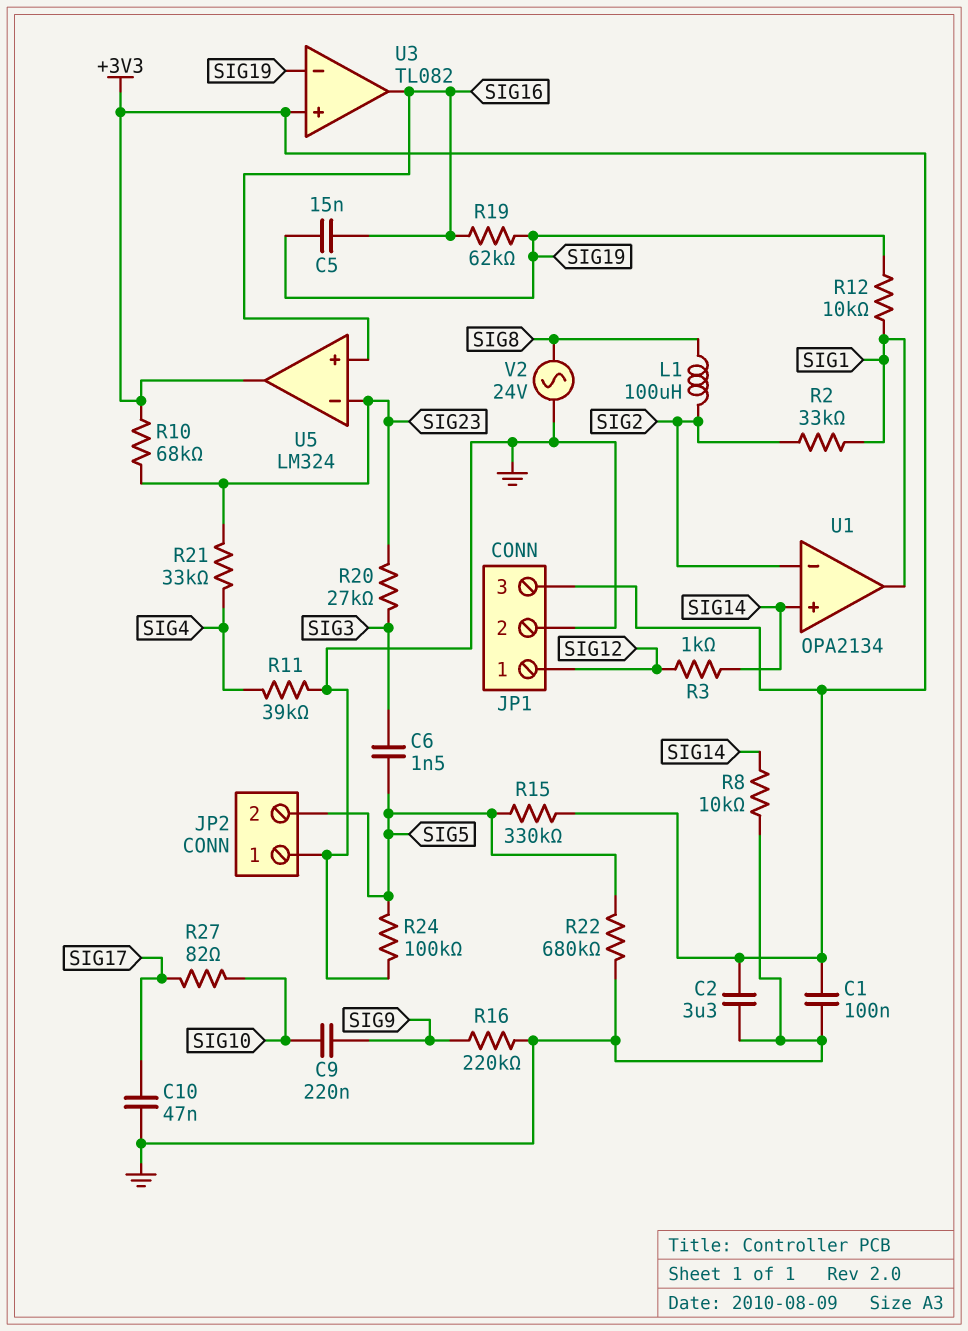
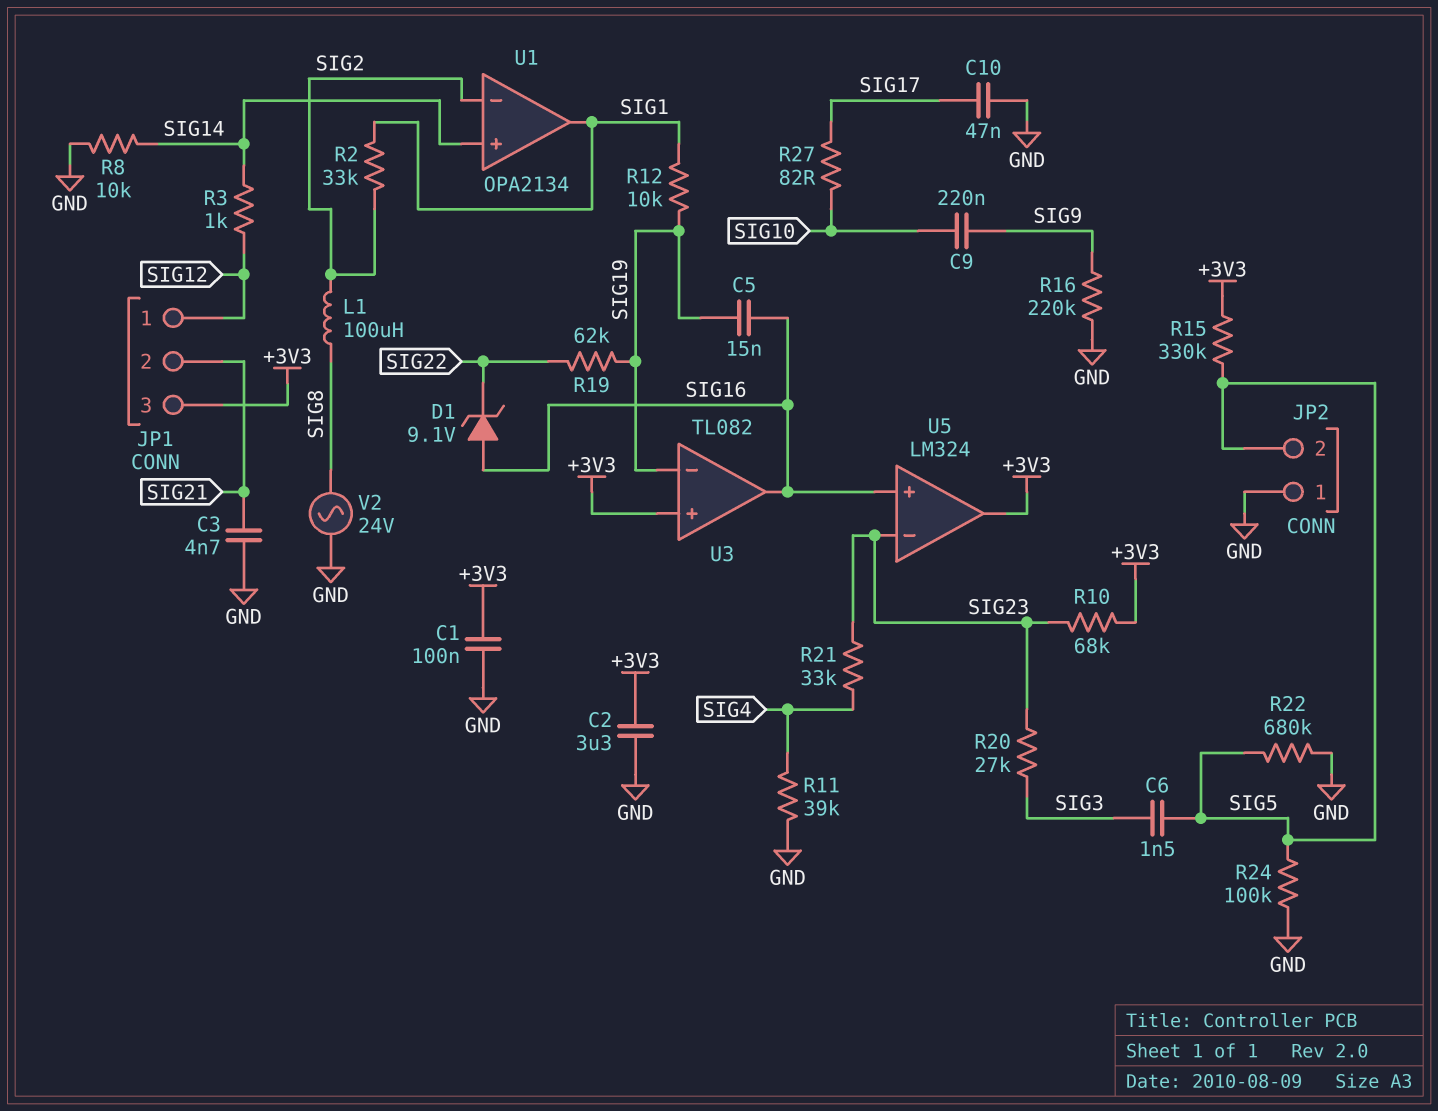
C3: none -> 4.7nF (GND, SIG21)
D1: none -> zener 9.1V (A SIG16, K SIG22)
JP1 pin 2: GND -> SIG21
R19: 62k (SIG16, SIG19) -> 62k (SIG19, SIG22)

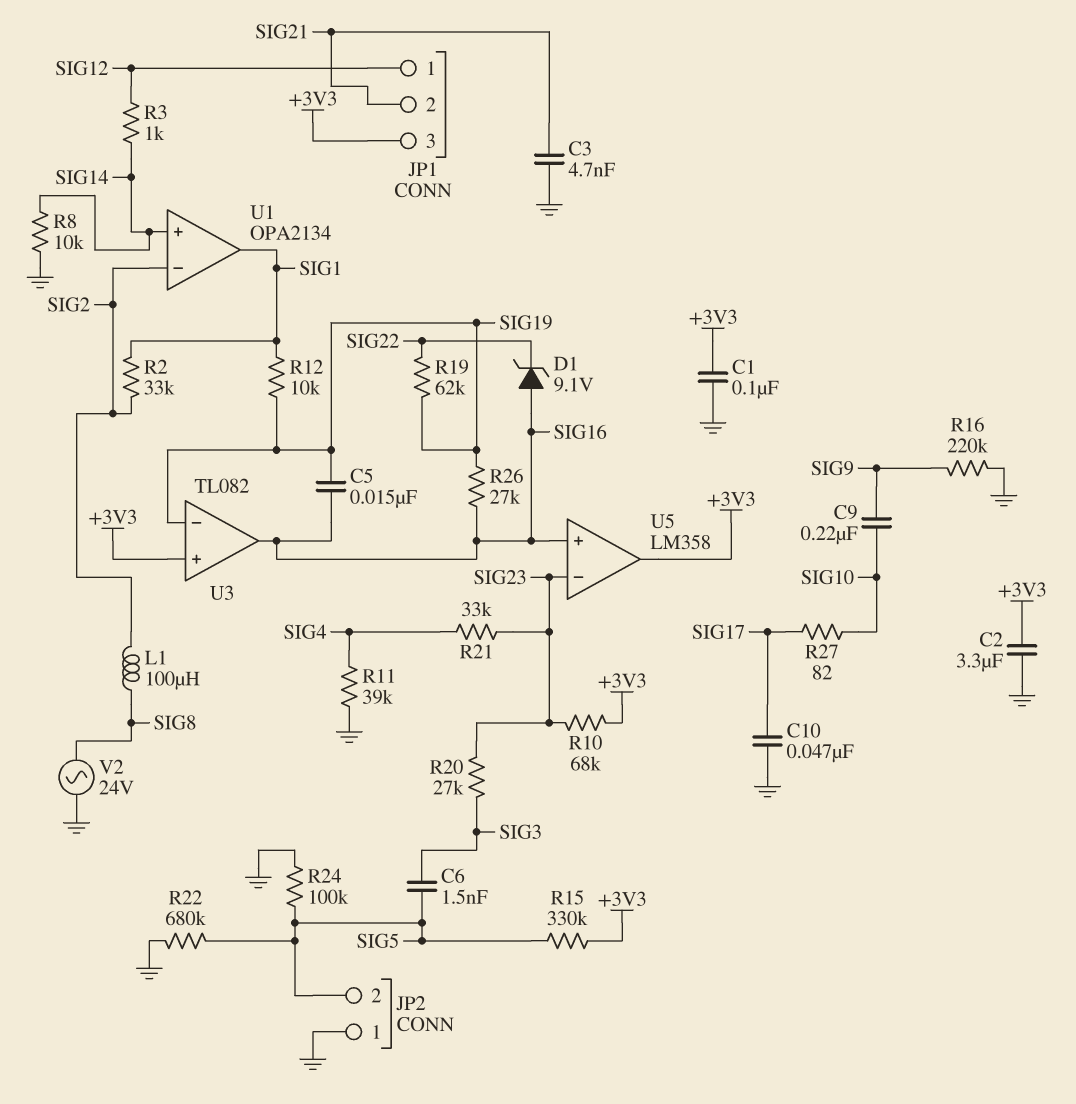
R26: none -> 27k (SIG16, SIG19)
U5: LM324 -> LM358

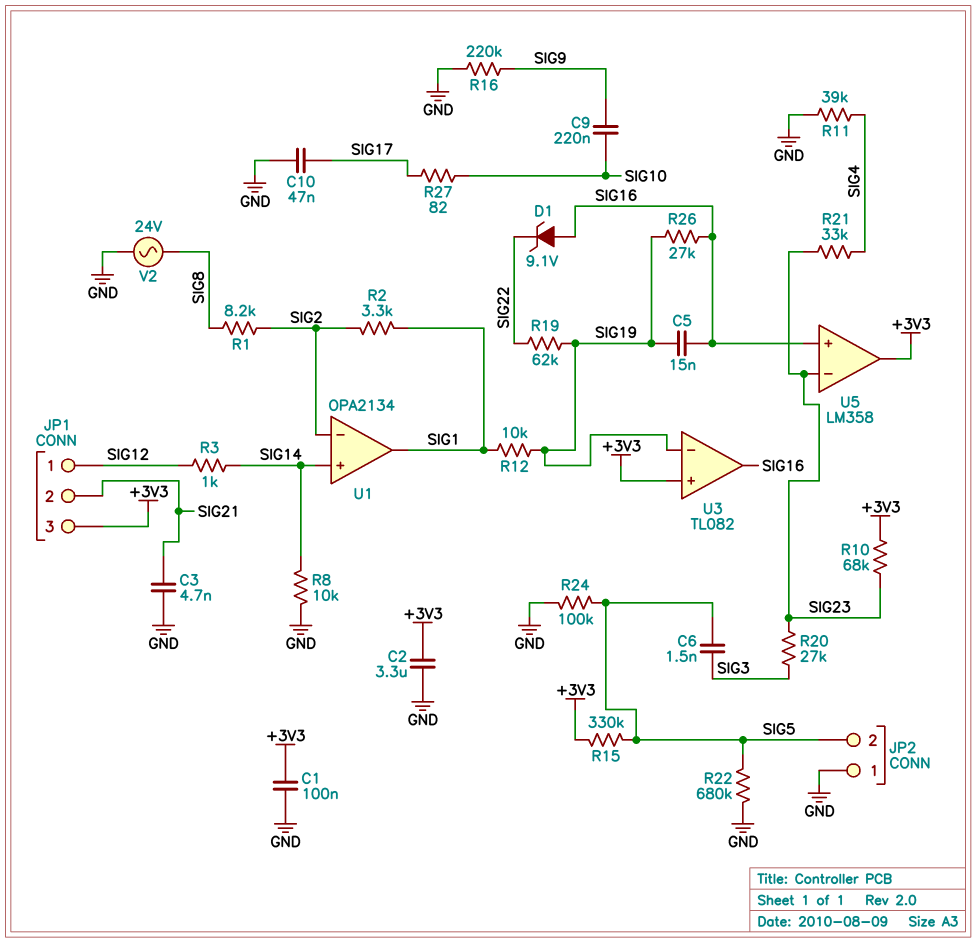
L1: 100uH (SIG2, SIG8) -> none
R1: none -> 8.2k (SIG2, SIG8)
R2: 33k (SIG1, SIG2) -> 3.3k (SIG1, SIG2)

